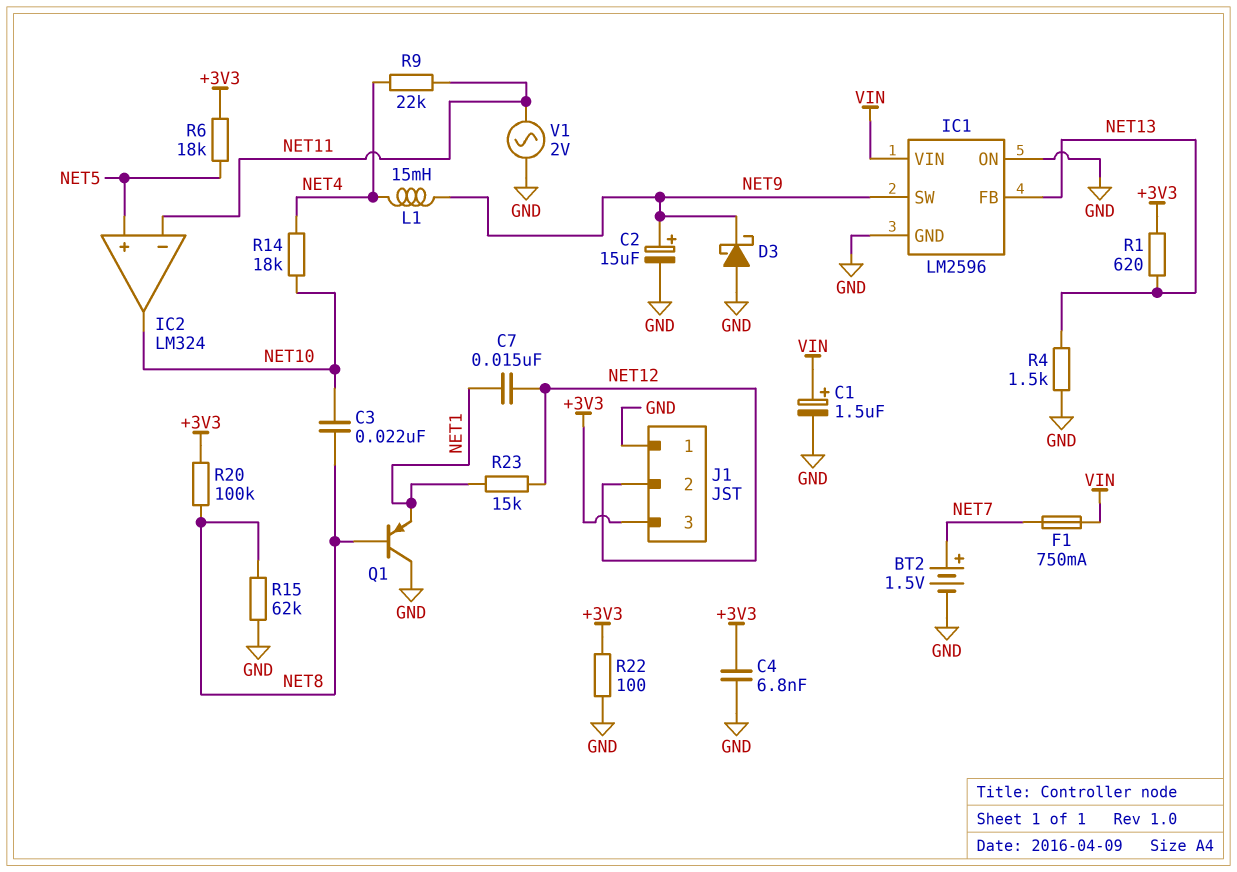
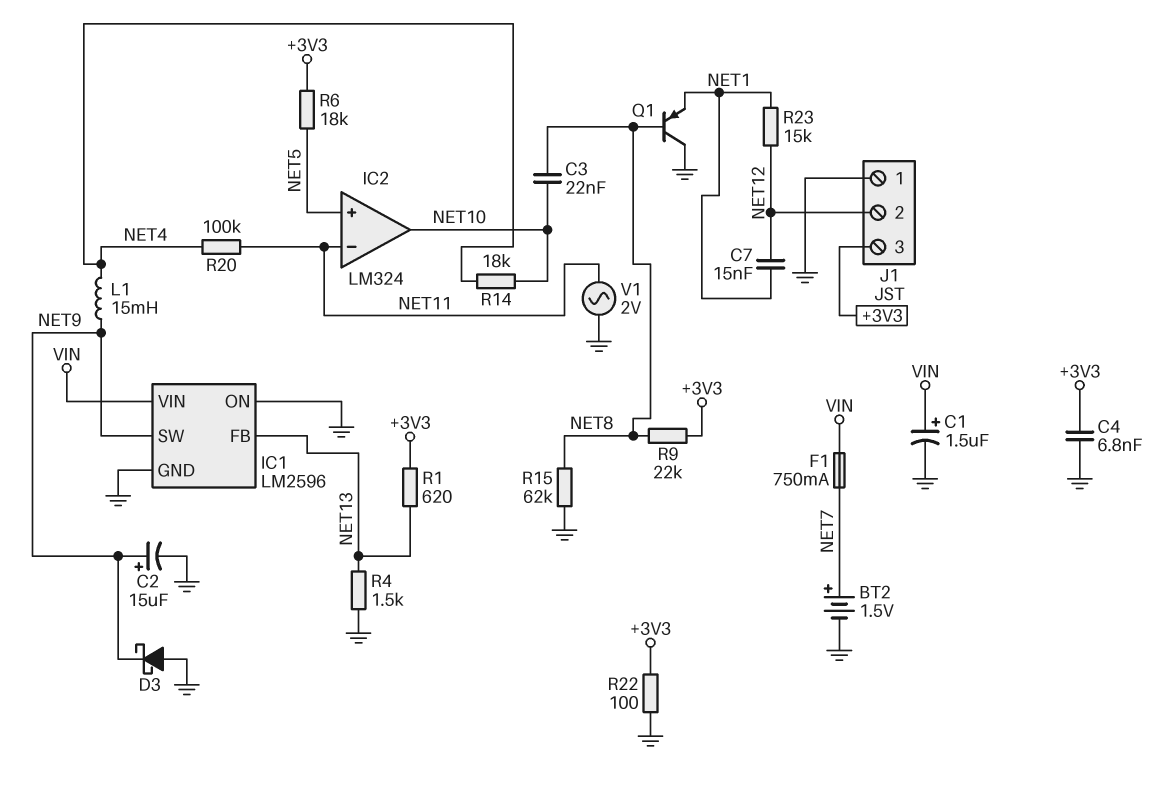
R9: 22k (NET4, NET11) -> 22k (+3V3, NET8)
R20: 100k (+3V3, NET8) -> 100k (NET4, NET11)

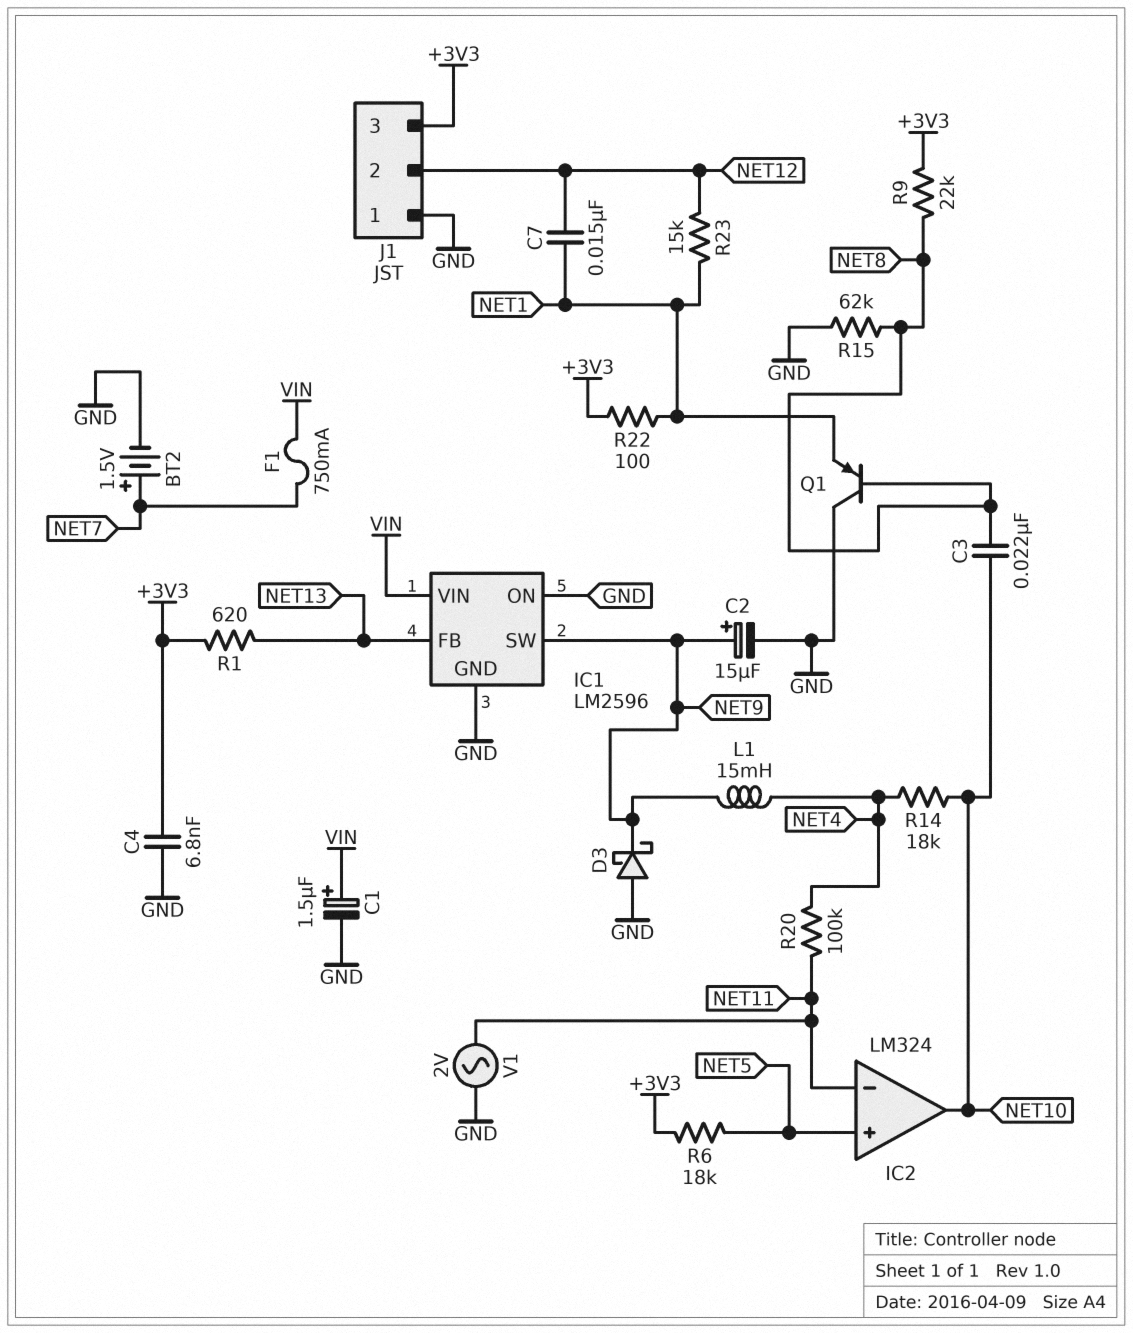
R4: 1.5k (GND, NET13) -> none
R22: 100 (+3V3, GND) -> 100 (+3V3, NET1)

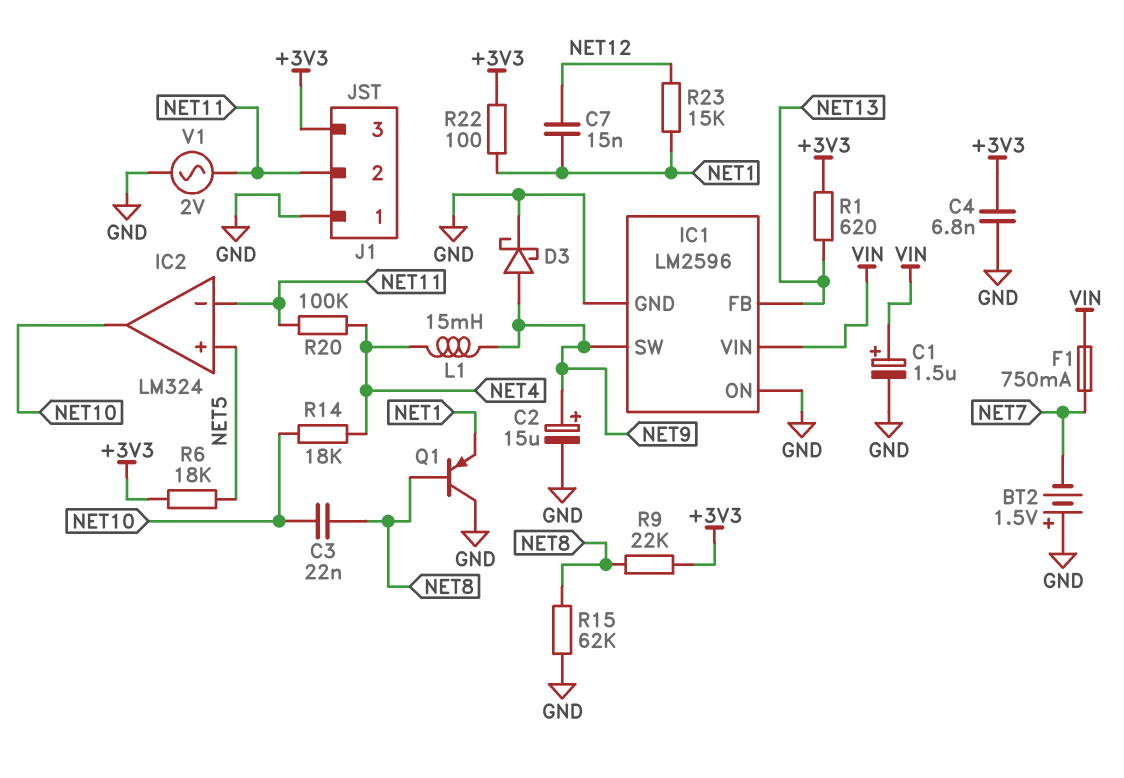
BT2: 1.5V (plus NET7, minus GND) -> 1.5V (plus GND, minus NET7)
D3: schottky (A GND, K NET9) -> schottky (A NET9, K GND)
J1 pin 2: NET12 -> NET11

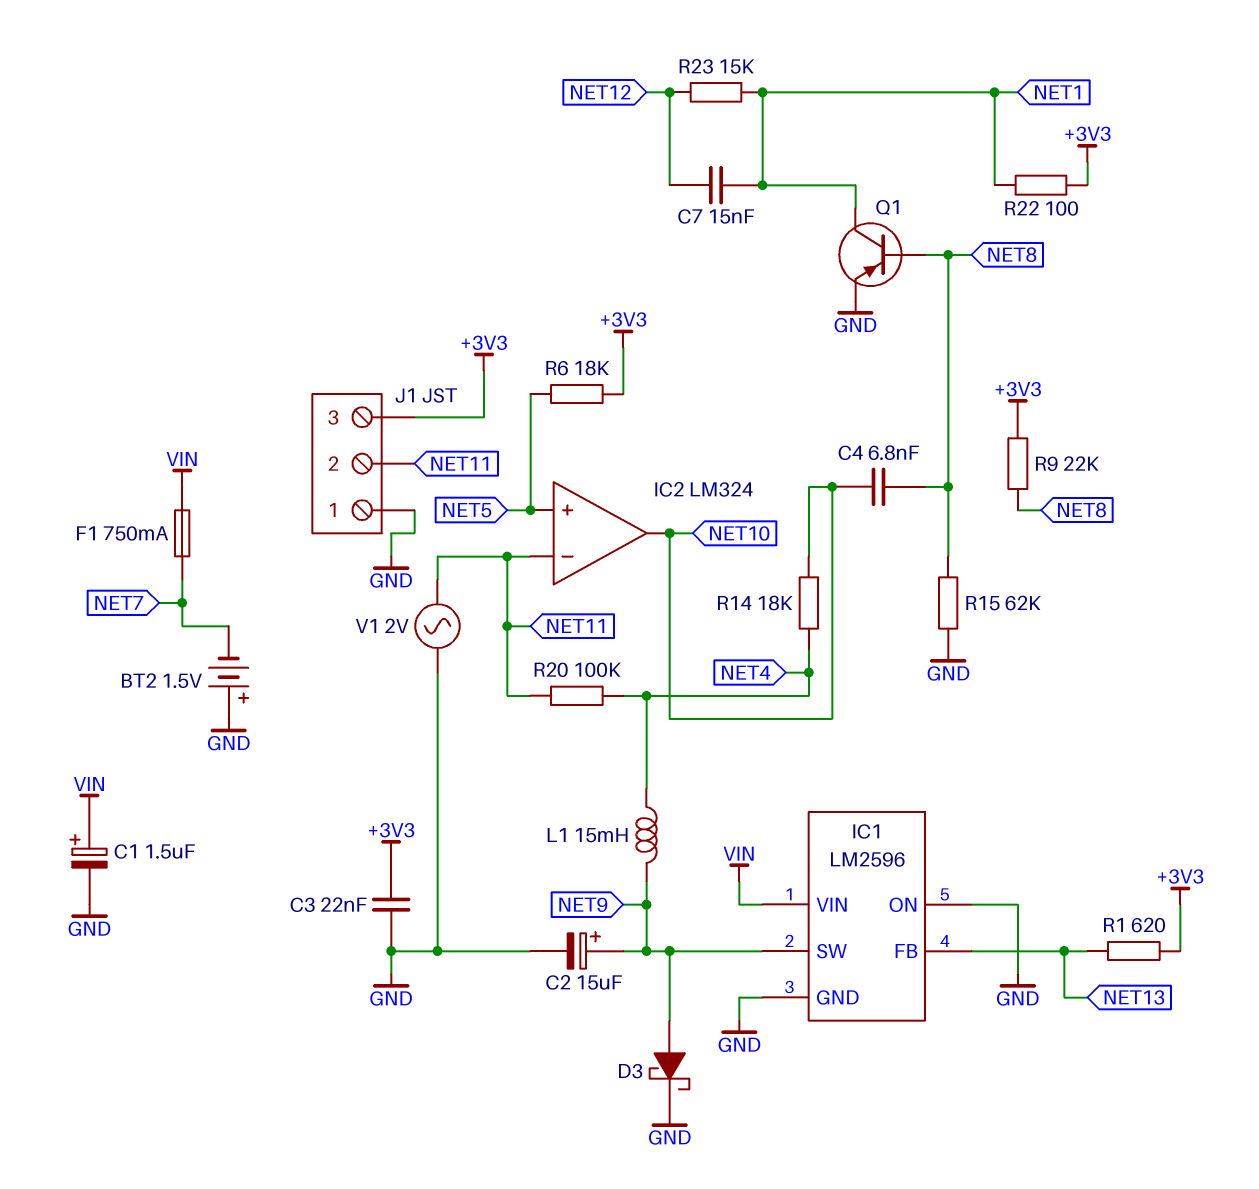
C3: 22nF (NET8, NET10) -> 22nF (+3V3, GND)
C4: 6.8nF (+3V3, GND) -> 6.8nF (NET8, NET10)
Q1: PNP (B NET8, C GND, E NET1) -> PNP (B NET8, C NET1, E GND)

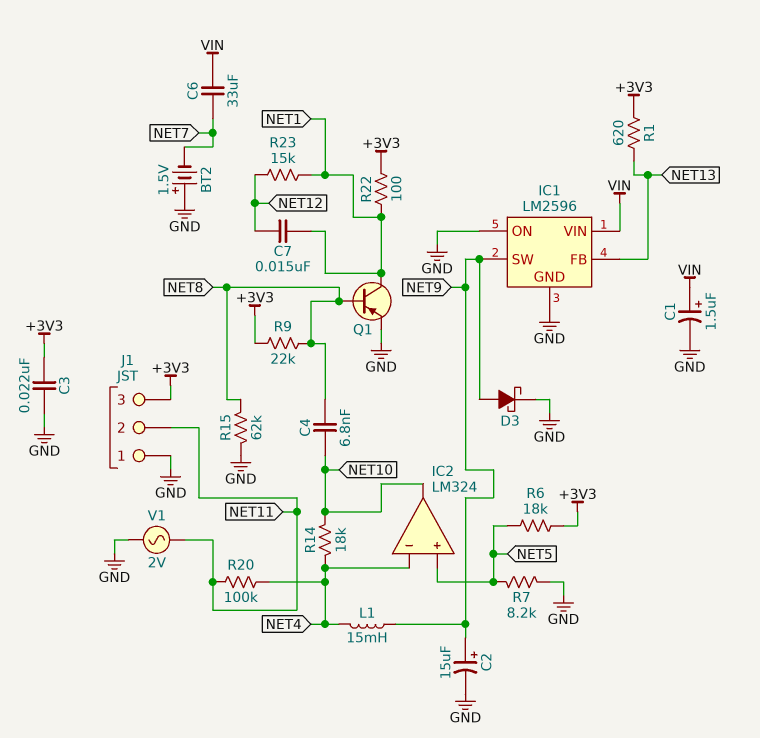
C6: none -> 33uF (NET7, VIN)
F1: 750mA (NET7, VIN) -> none
IC2 pin in-: NET11 -> NET4
R7: none -> 8.2k (GND, NET5)

